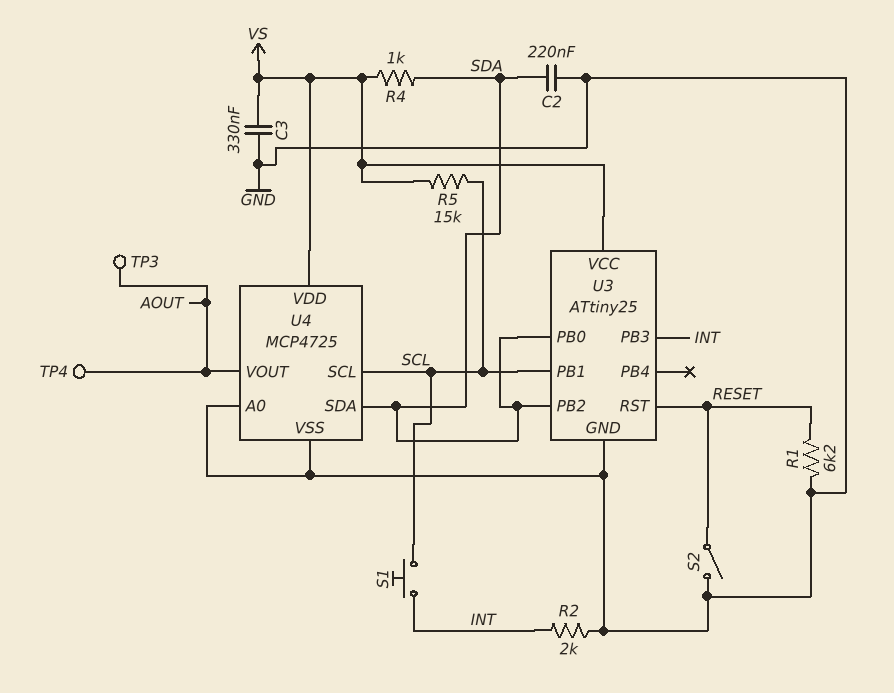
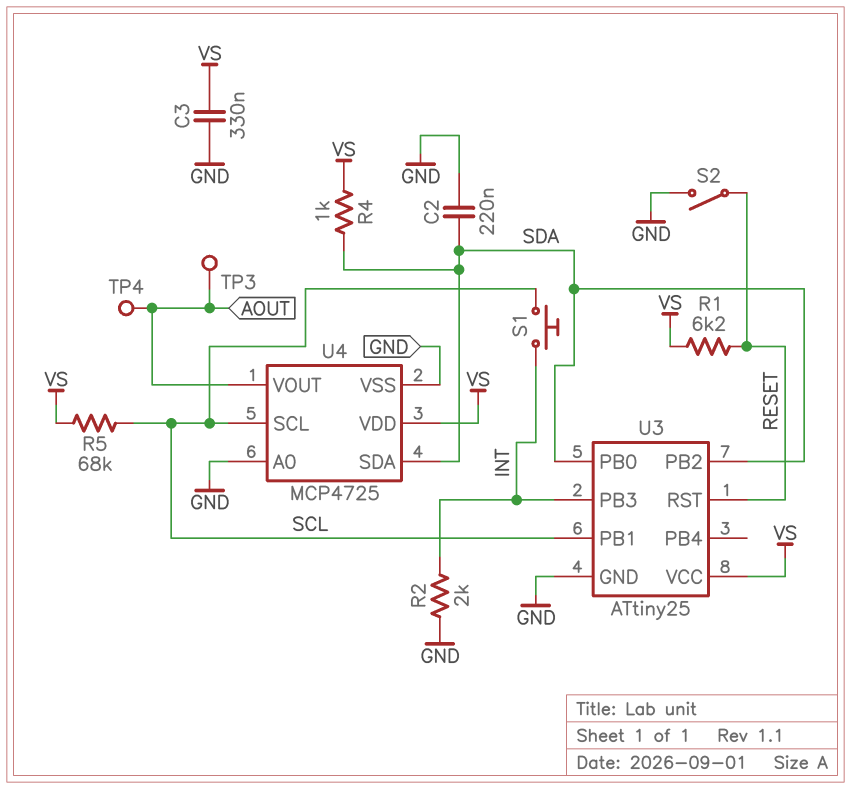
R1: 6.2k (GND, RESET) -> 6.2k (RESET, VS)
R5: 15k (SCL, VS) -> 68k (SCL, VS)

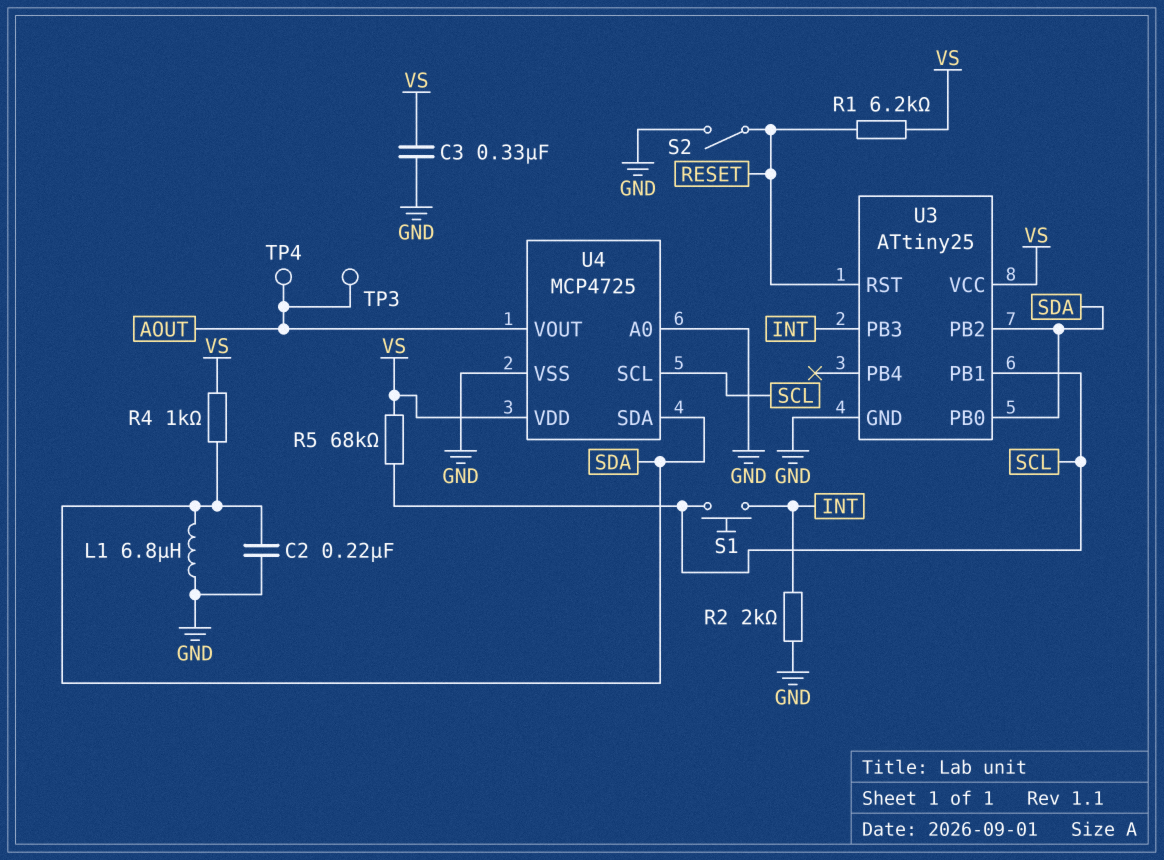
L1: none -> 6.8uH (GND, SDA)

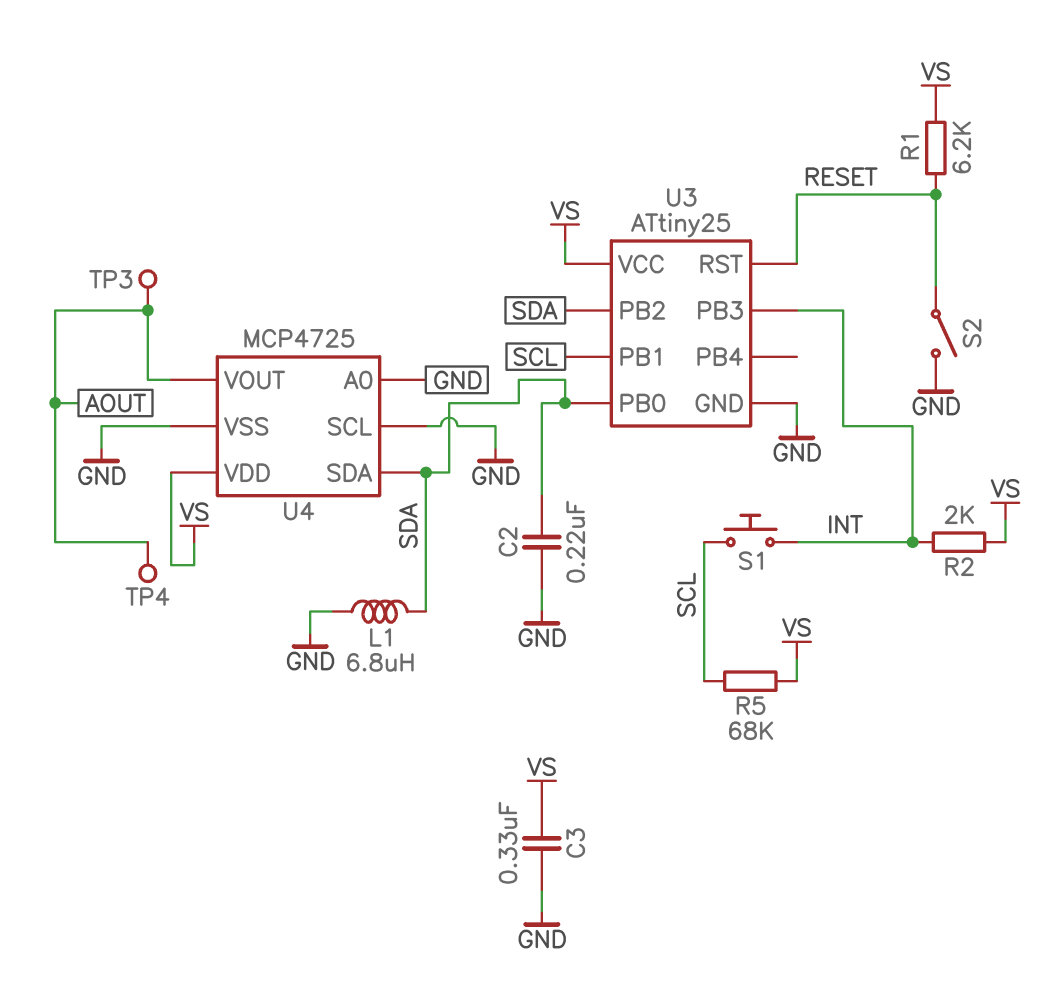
R2: 2k (GND, INT) -> 2k (INT, VS)
R4: 1k (SDA, VS) -> none
U4 pin SCL: SCL -> GND

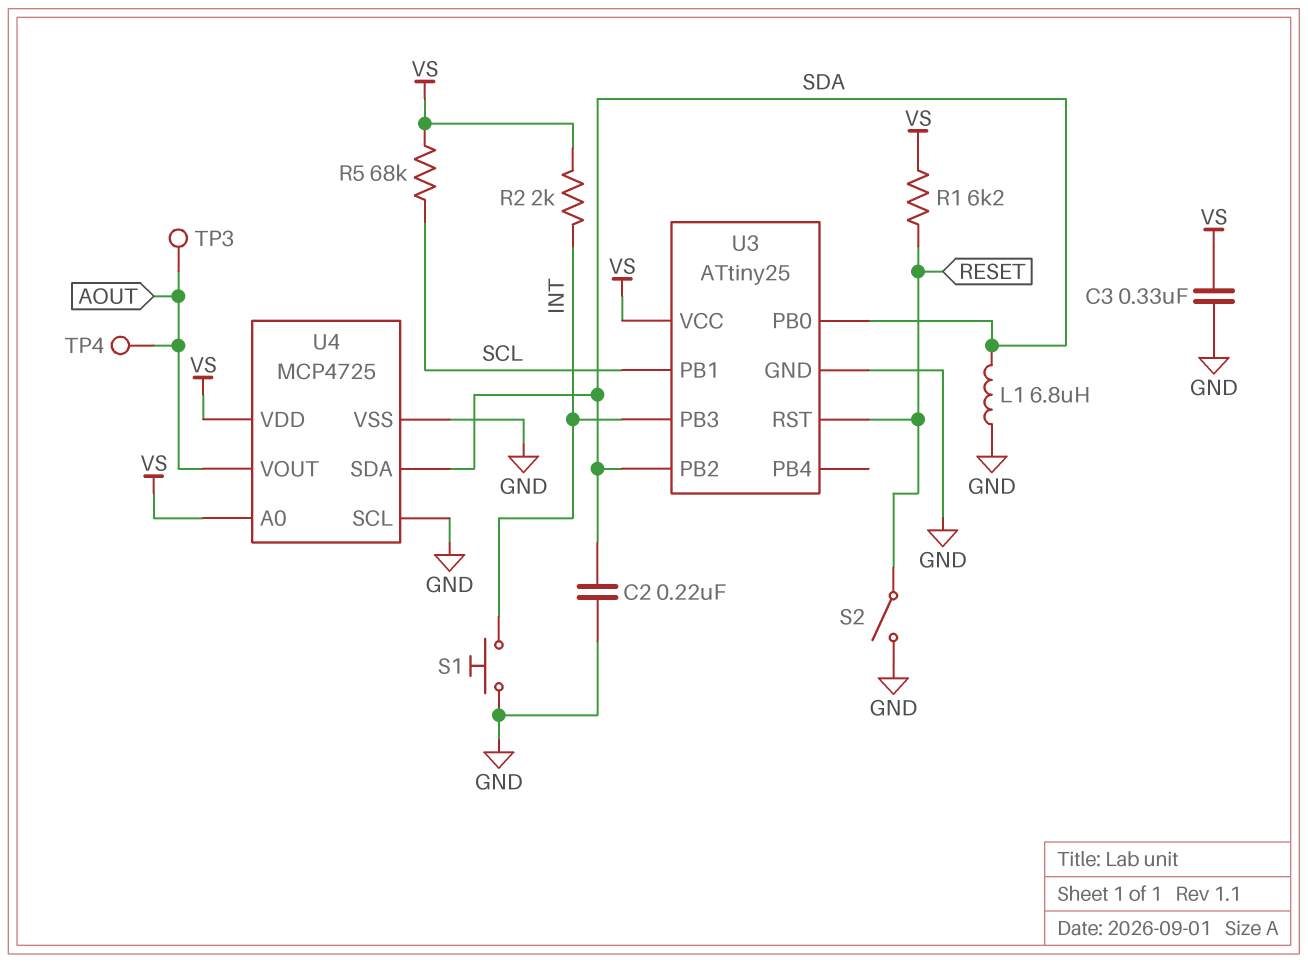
S1: button (INT, SCL) -> button (GND, INT)
U4 pin A0: GND -> VS

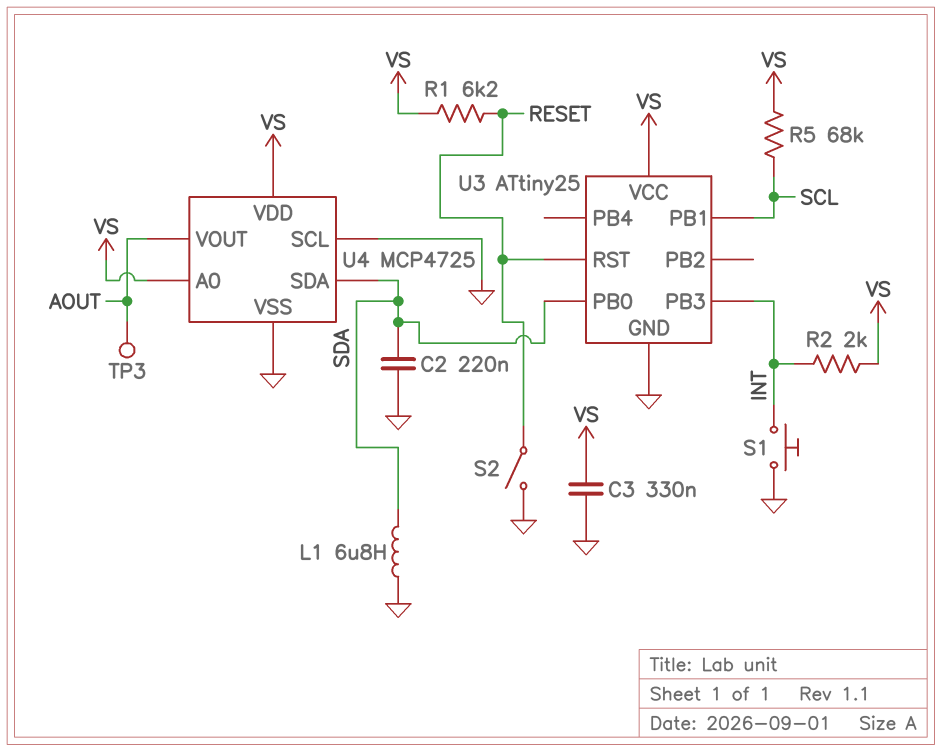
TP4: test point (AOUT) -> none
U3 pin PB2: SDA -> none

